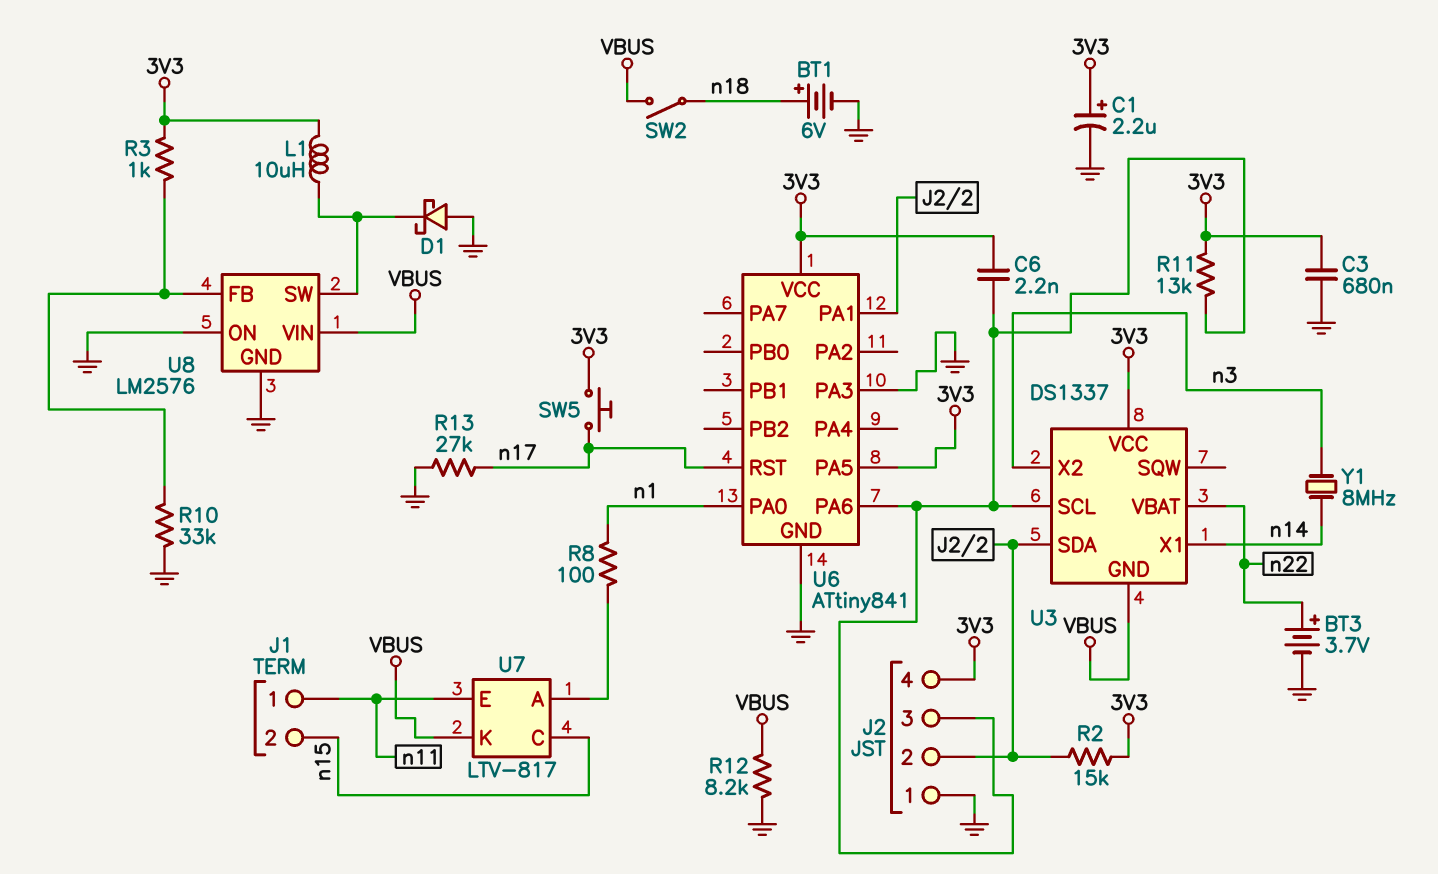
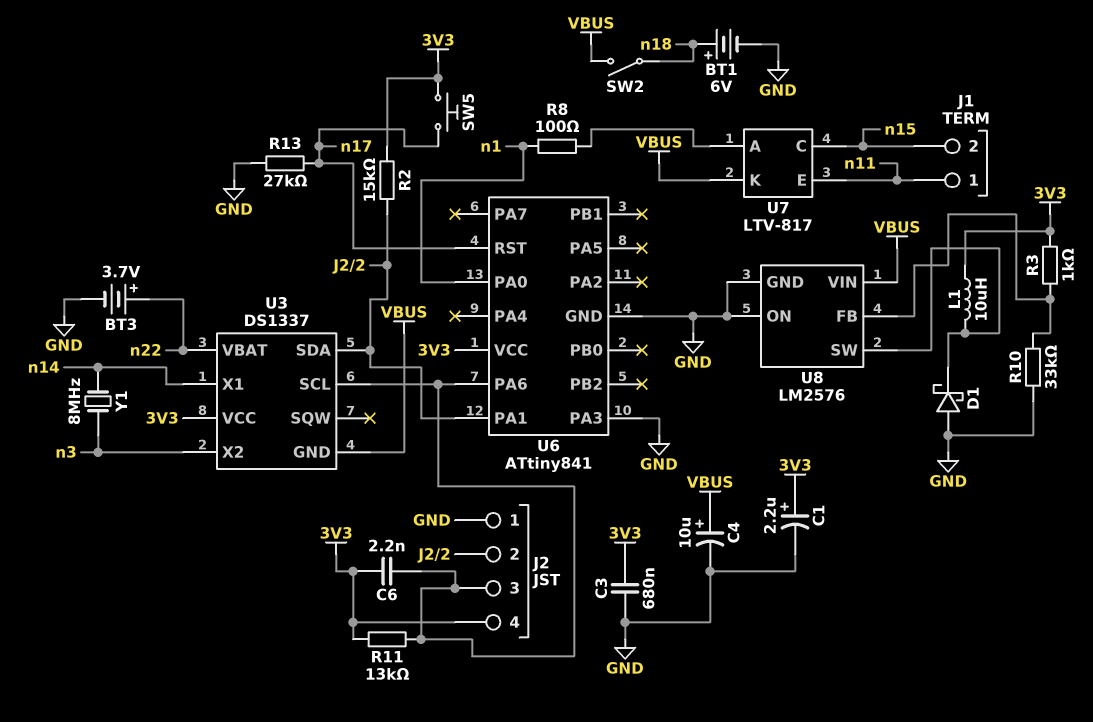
C4: none -> 10uF (plus VBUS, minus GND)
R12: 8.2k (GND, VBUS) -> none
U6 pin PA5: 3V3 -> none

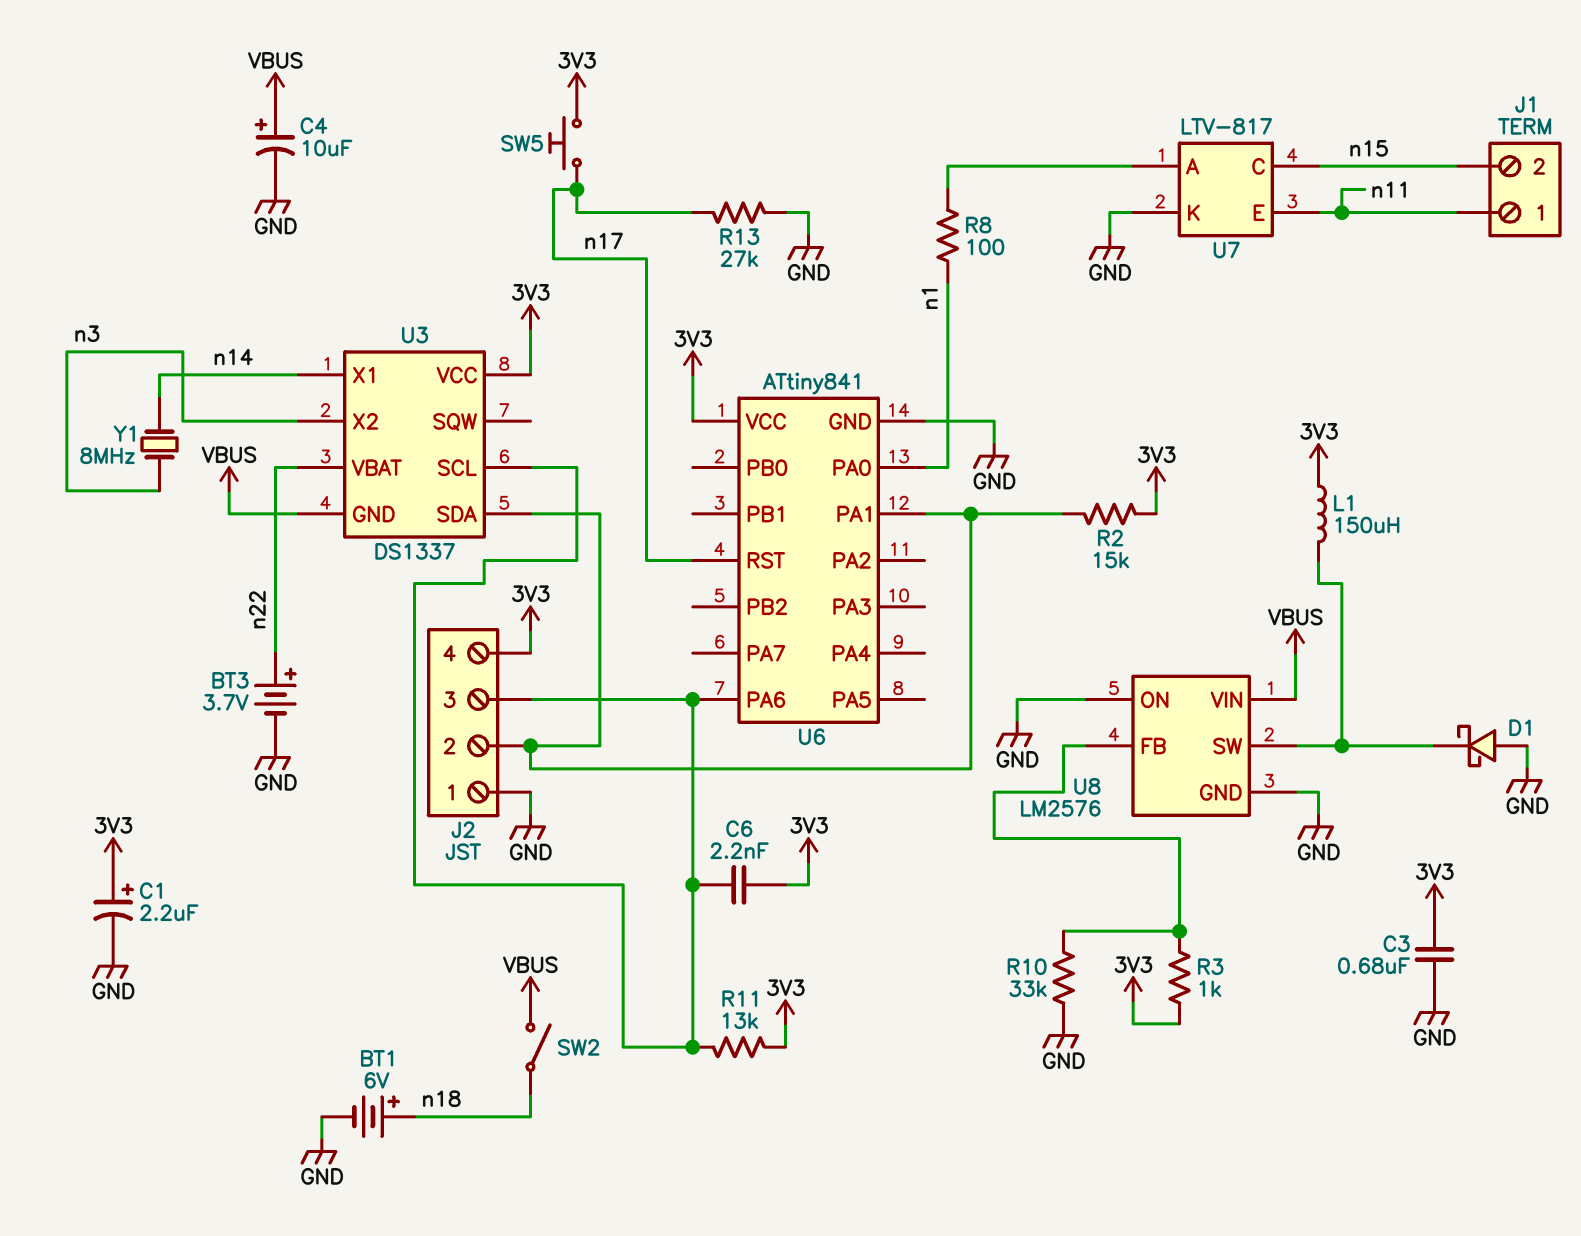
L1: 10uH (3V3, U8/SW) -> 150uH (3V3, U8/SW)
U6 pin PA3: GND -> none
U7 pin K: VBUS -> GND

